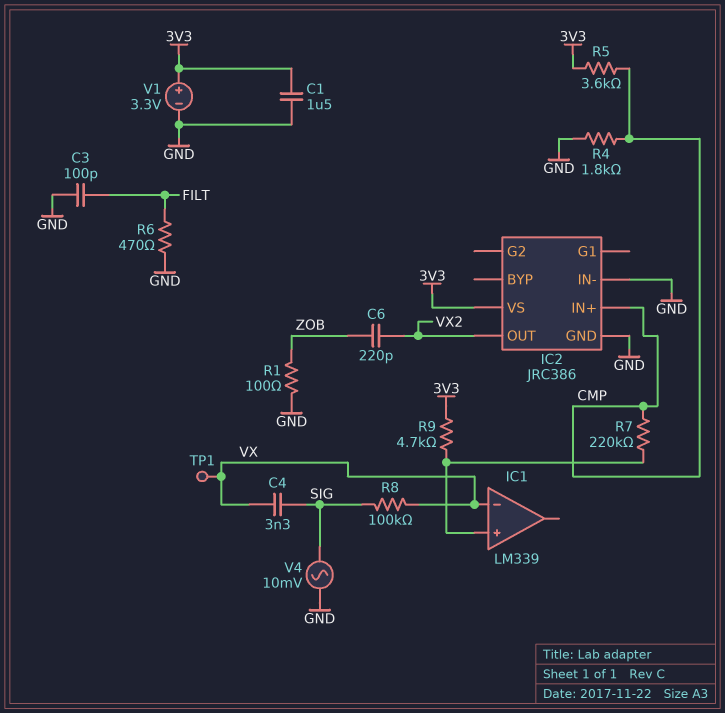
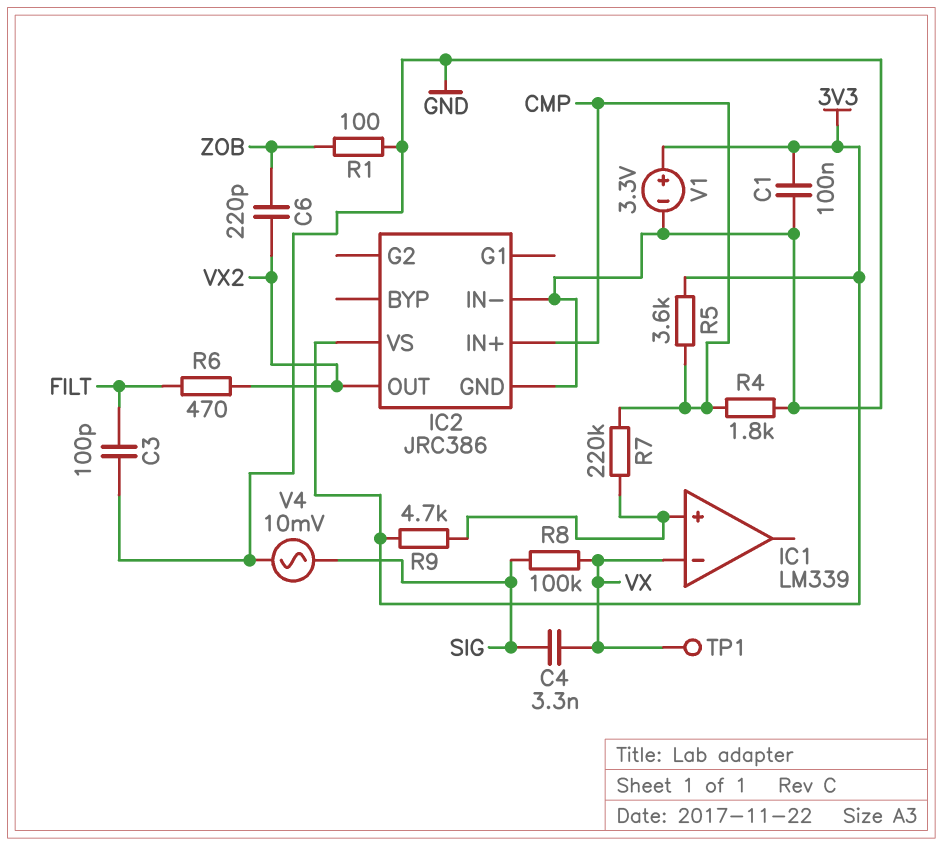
C1: 1.5uF (3V3, GND) -> 100nF (3V3, GND)
R6: 470 (FILT, GND) -> 470 (FILT, VX2)

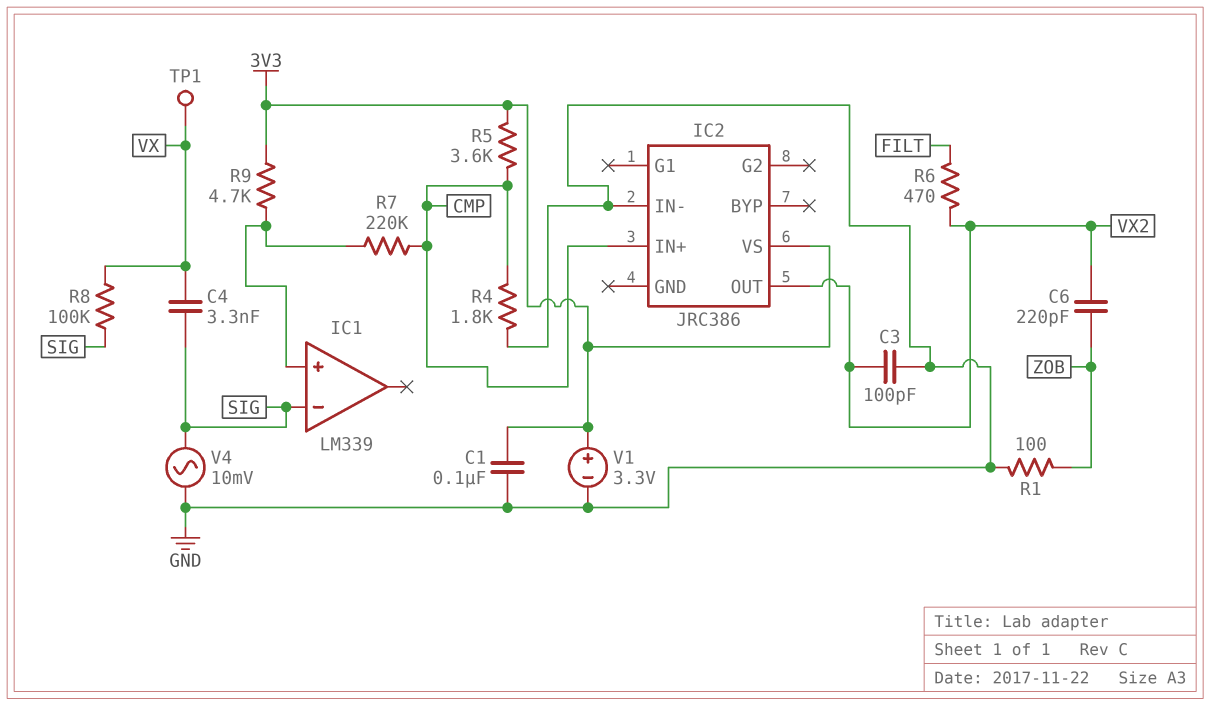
C3: 100pF (FILT, GND) -> 100pF (GND, VX2)
IC1 pin in-: VX -> SIG
IC2 pin GND: GND -> none

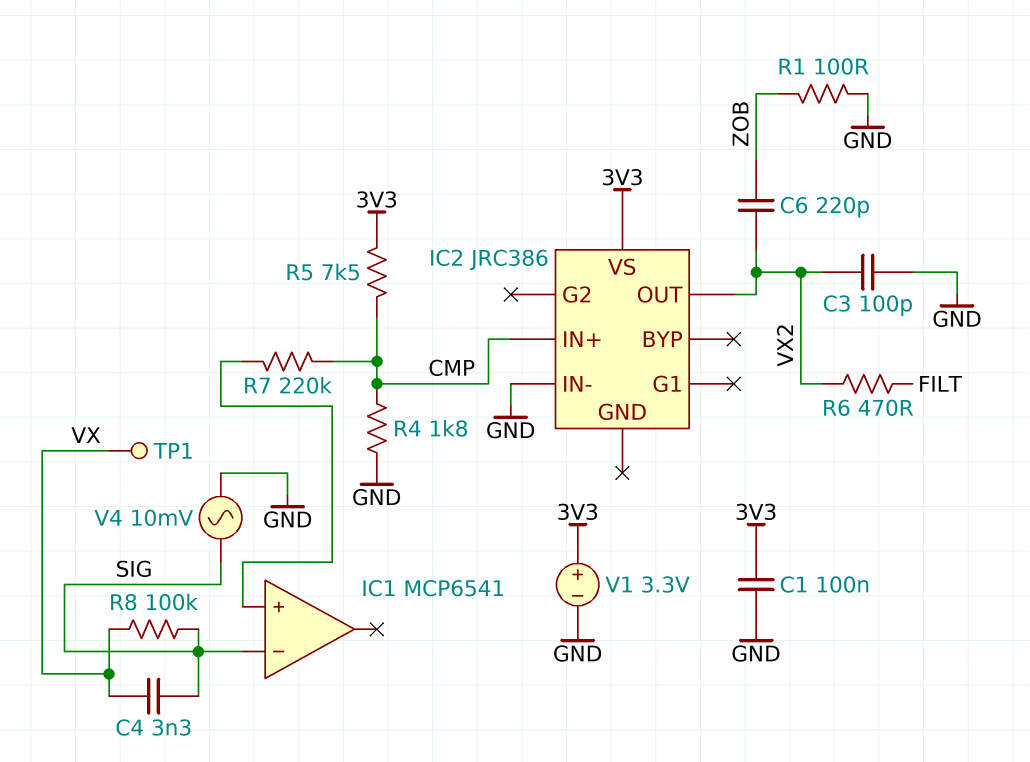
IC1: LM339 -> MCP6541
R5: 3.6k (3V3, CMP) -> 7.5k (3V3, CMP)
R9: 4.7k (3V3, IC1/in+) -> none

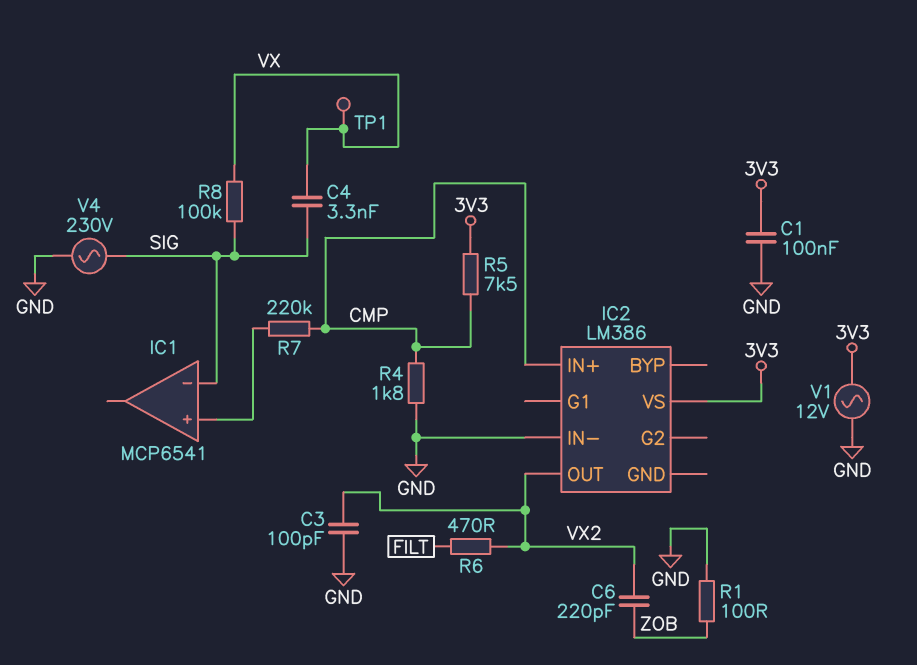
IC2: JRC386 -> LM386
V1: 3.3V (plus 3V3, minus GND) -> AC 12V (3V3, GND)
V4: AC 10mV (GND, SIG) -> AC 230V (GND, SIG)

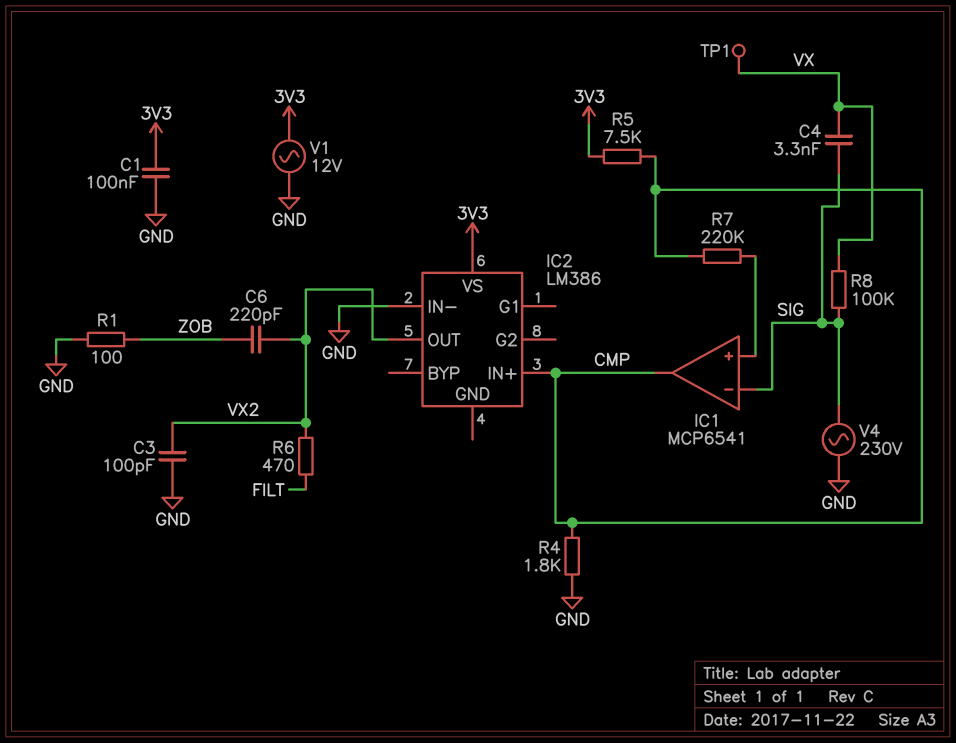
IC1 pin out: none -> CMP

